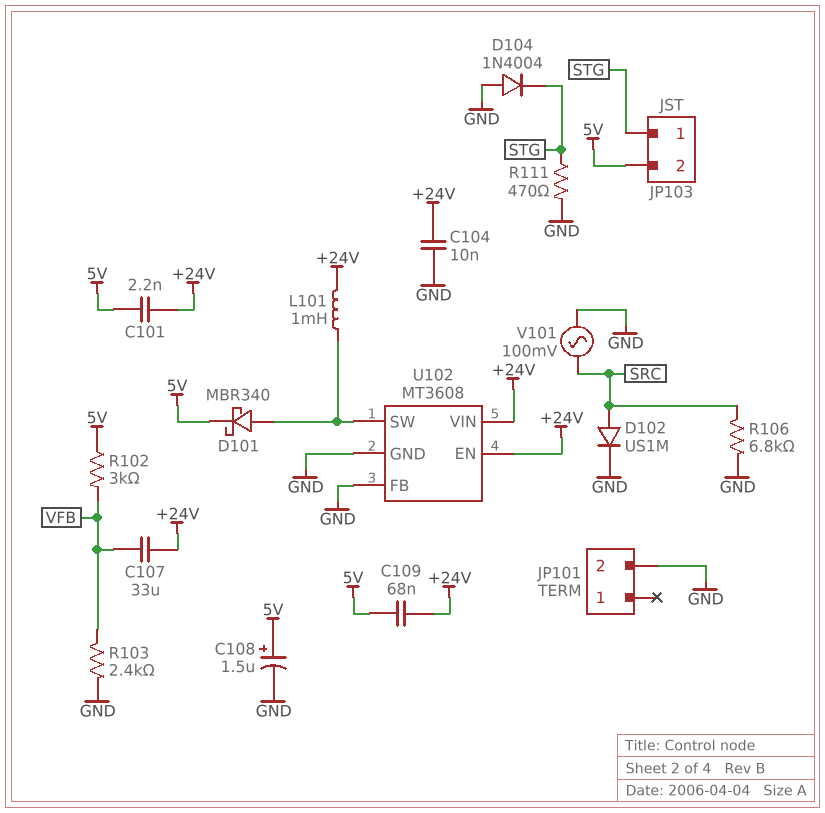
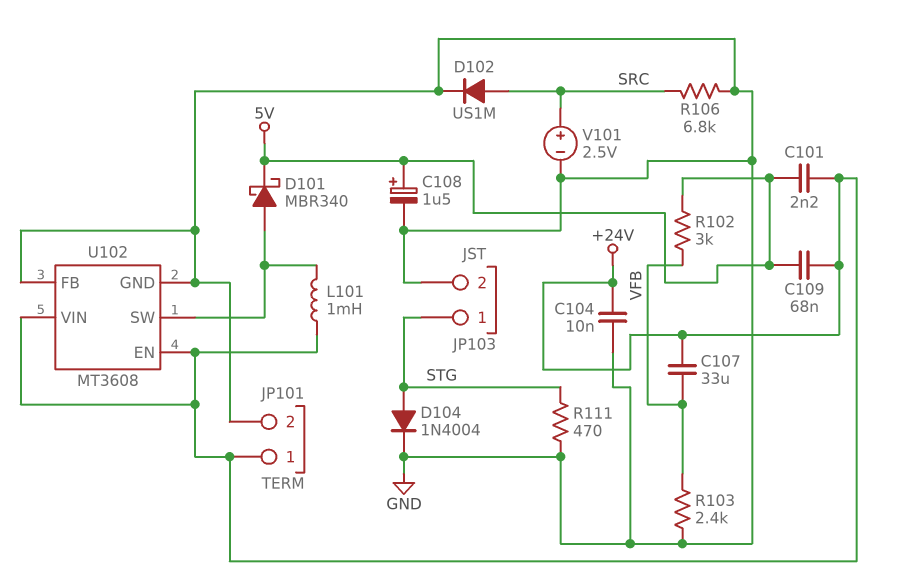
D104: diode 1N4004 (A GND, K STG) -> diode 1N4004 (A STG, K GND)
JP101 pin 1: none -> +24V
JP103 pin 2: 5V -> GND
V101: AC 100mV (GND, SRC) -> 2.5V (plus SRC, minus GND)

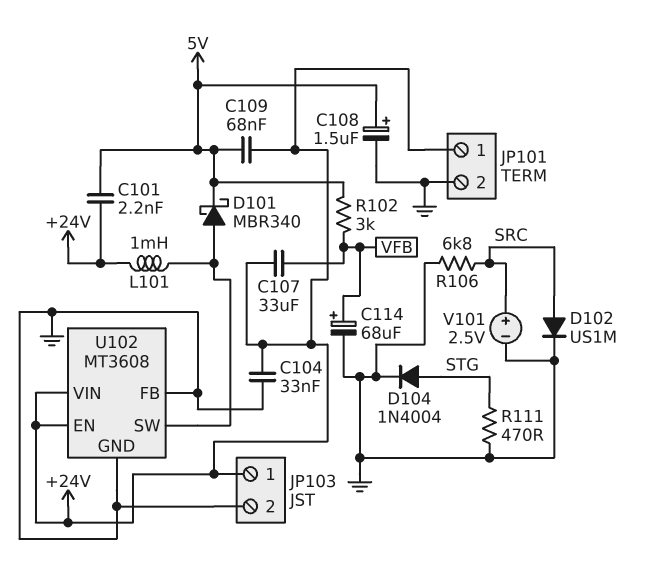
C104: 10nF (+24V, GND) -> 33nF (+24V, GND)
C114: none -> 68uF (plus VFB, minus GND)
JP103 pin 1: STG -> +24V
R103: 2.4k (GND, VFB) -> none

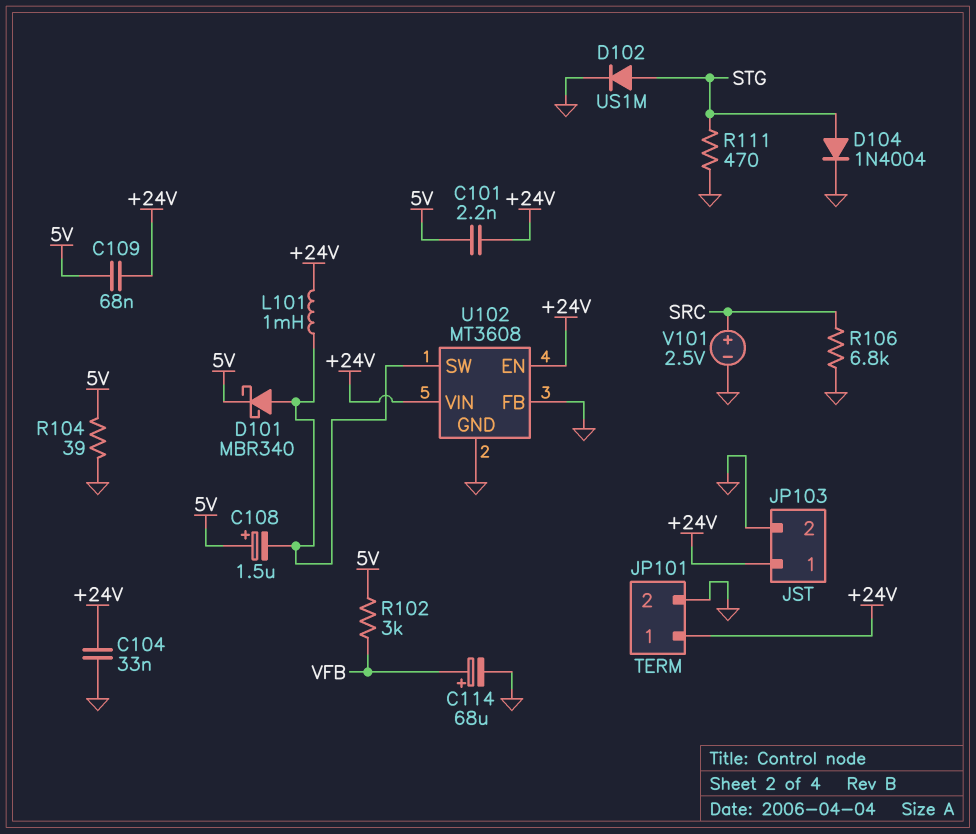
C107: 33uF (+24V, VFB) -> none
C108: 1.5uF (plus 5V, minus GND) -> 1.5uF (plus 5V, minus U102/SW)
D102: diode US1M (A SRC, K GND) -> diode US1M (A STG, K GND)
R104: none -> 39 (5V, GND)

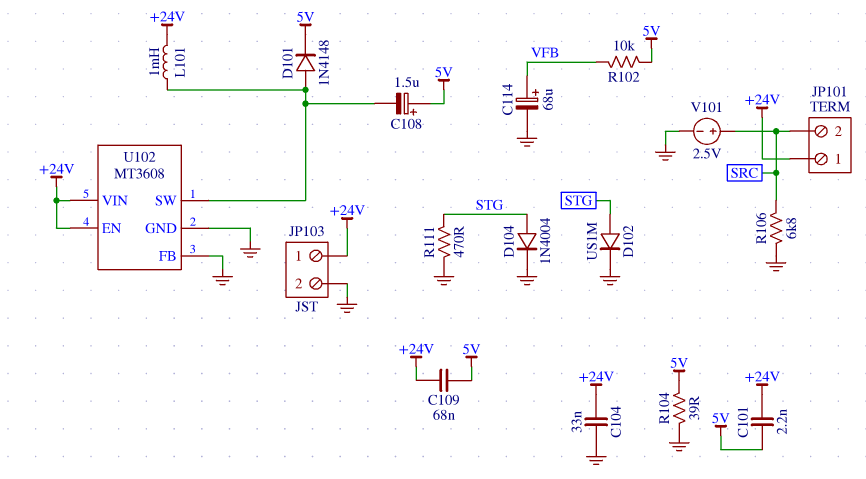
D101: schottky MBR340 (A U102/SW, K 5V) -> diode 1N4148 (A U102/SW, K 5V)
JP101 pin 2: GND -> SRC
R102: 3k (5V, VFB) -> 10k (5V, VFB)

